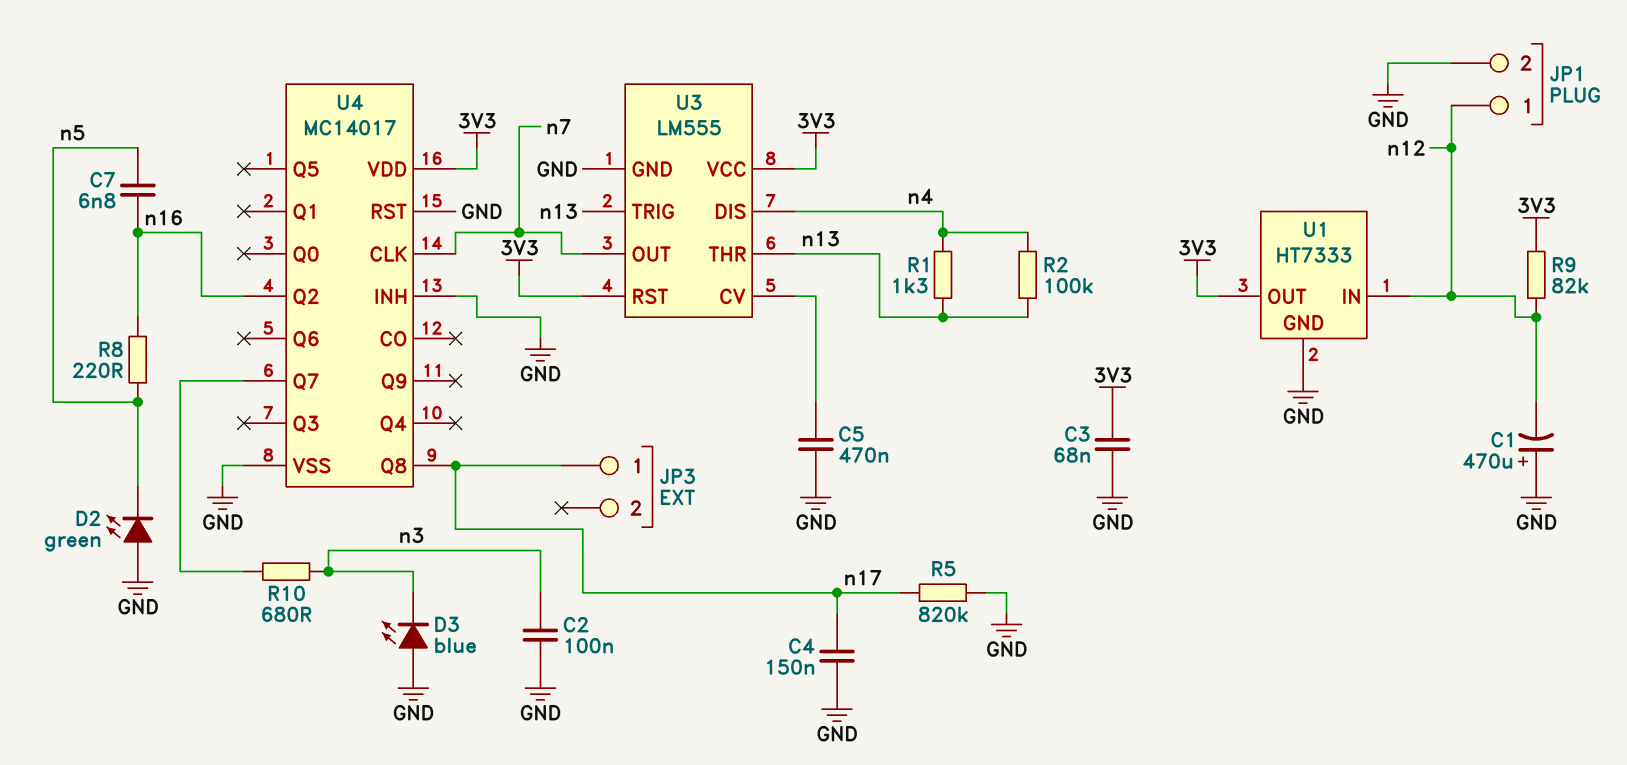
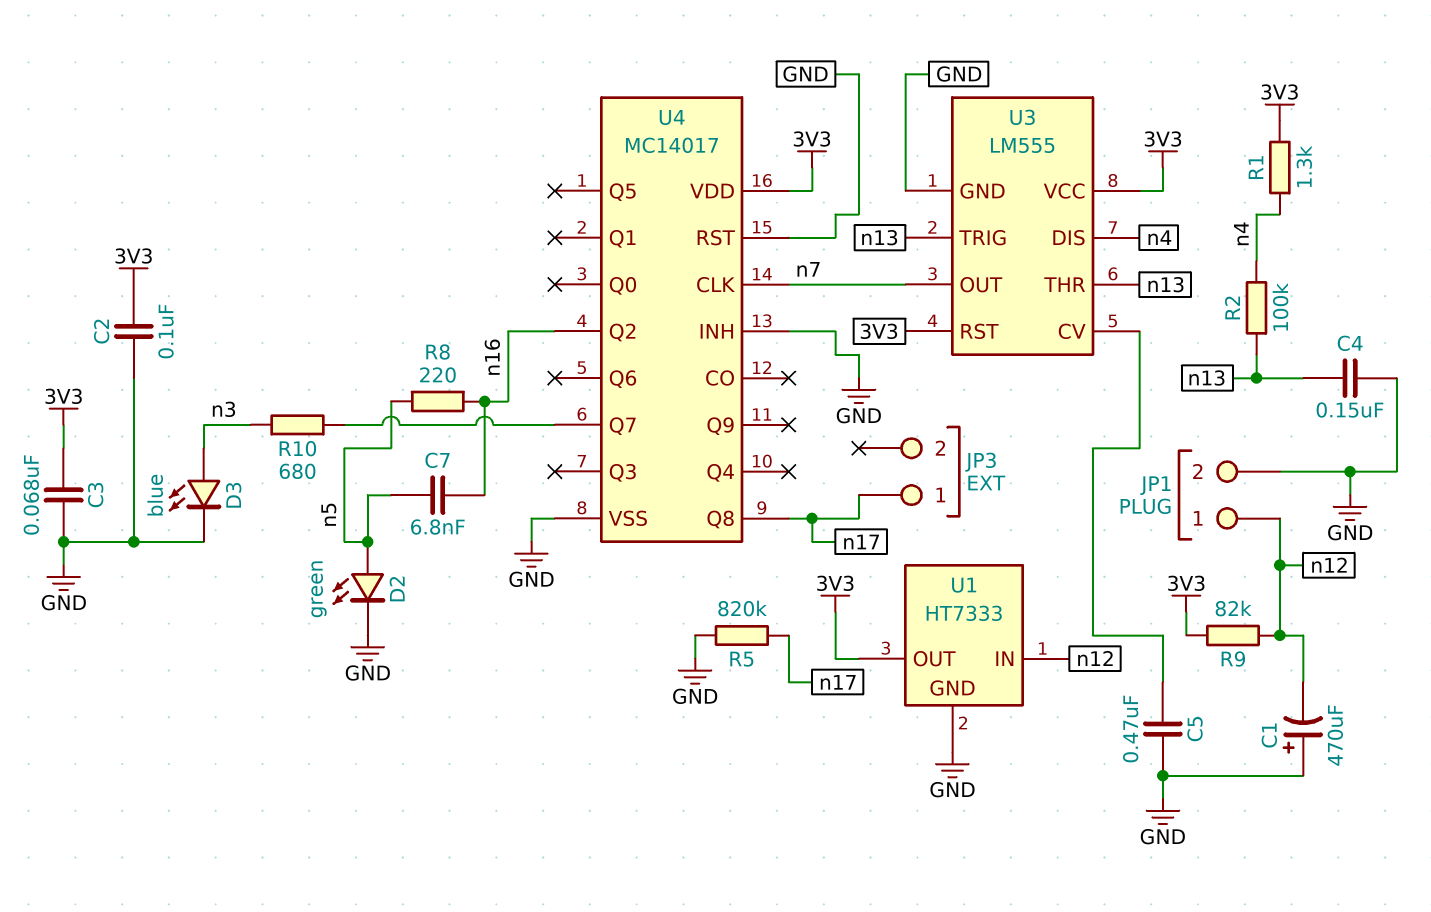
C2: 100nF (GND, n3) -> 100nF (3V3, GND)
C4: 150nF (GND, n17) -> 150nF (GND, n13)
D2: LED green (A GND, K n5) -> LED green (A n5, K GND)
D3: LED blue (A GND, K n3) -> LED blue (A n3, K GND)
R1: 1.3k (n4, n13) -> 1.3k (3V3, n4)

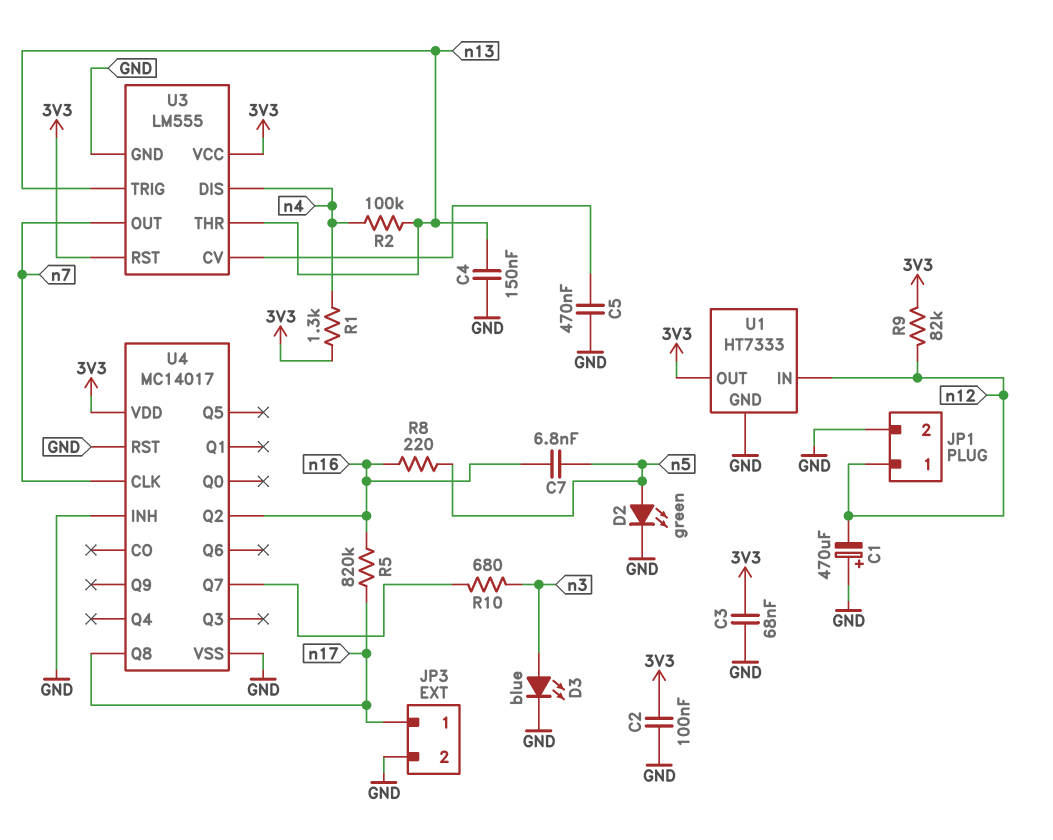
JP3 pin 2: none -> GND
R5: 820k (GND, n17) -> 820k (n16, n17)

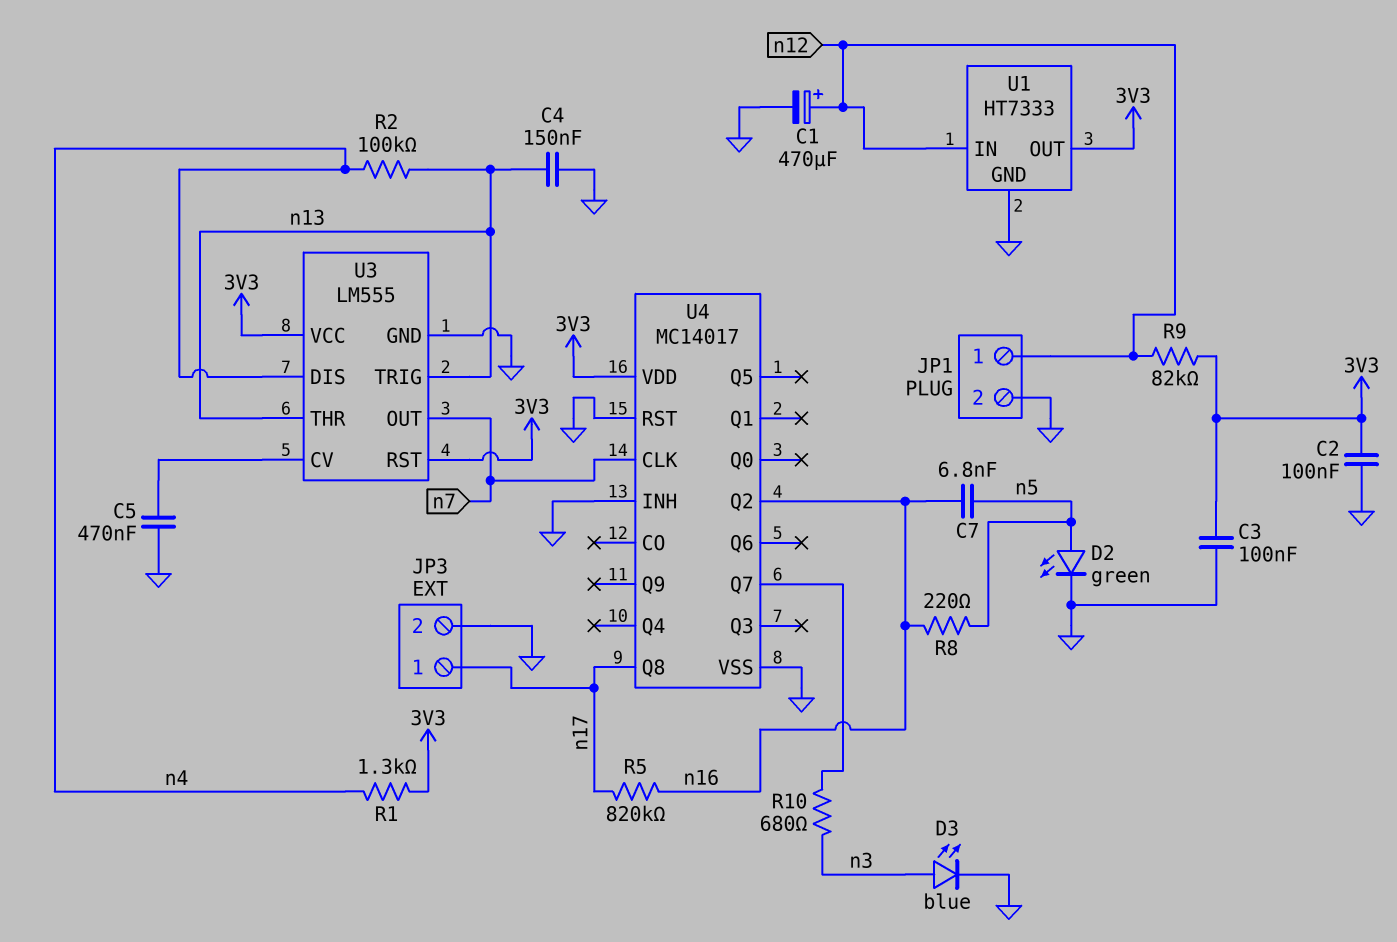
C1: 470uF (plus GND, minus n12) -> 470uF (plus n12, minus GND)
C3: 68nF (3V3, GND) -> 100nF (3V3, GND)

